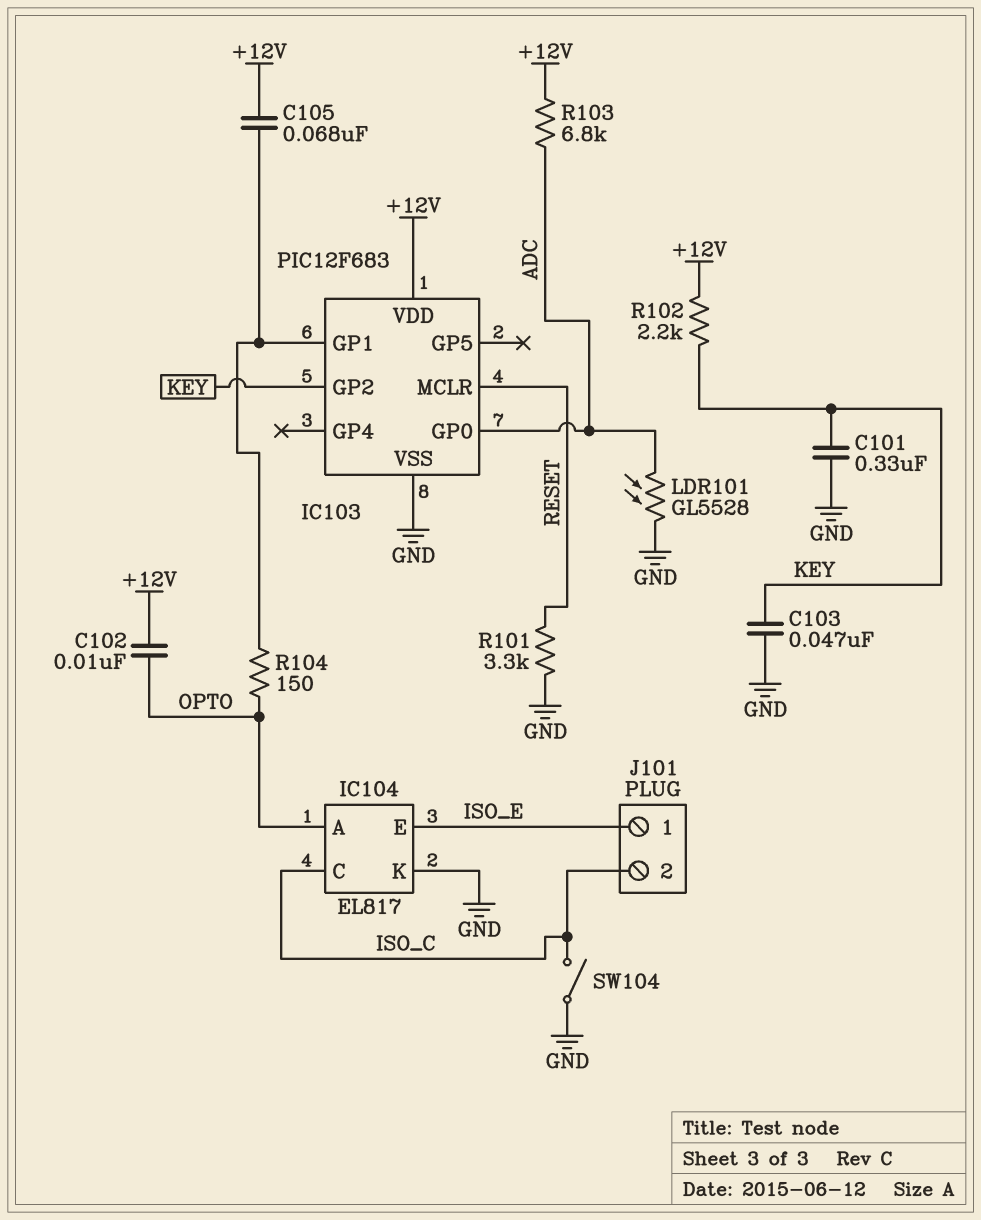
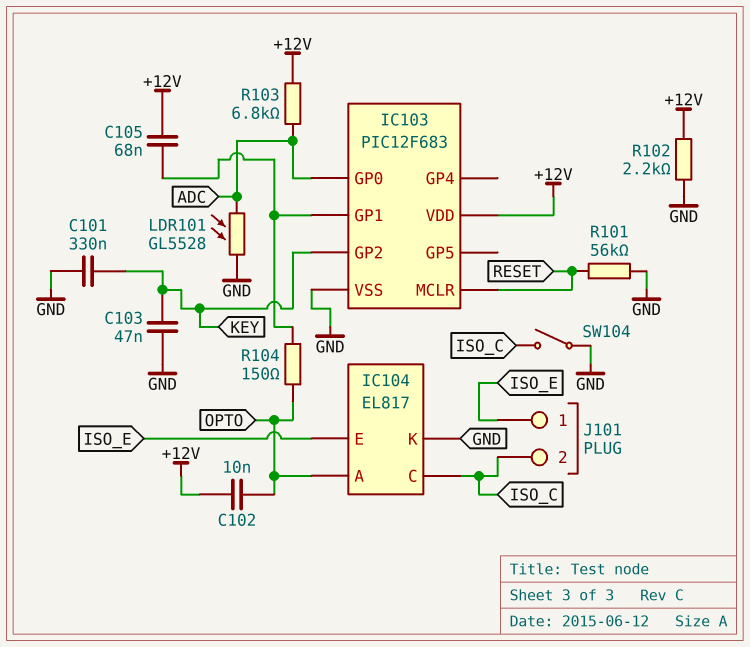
R101: 3.3k (GND, RESET) -> 56k (GND, RESET)
R102: 2.2k (+12V, KEY) -> 2.2k (+12V, GND)

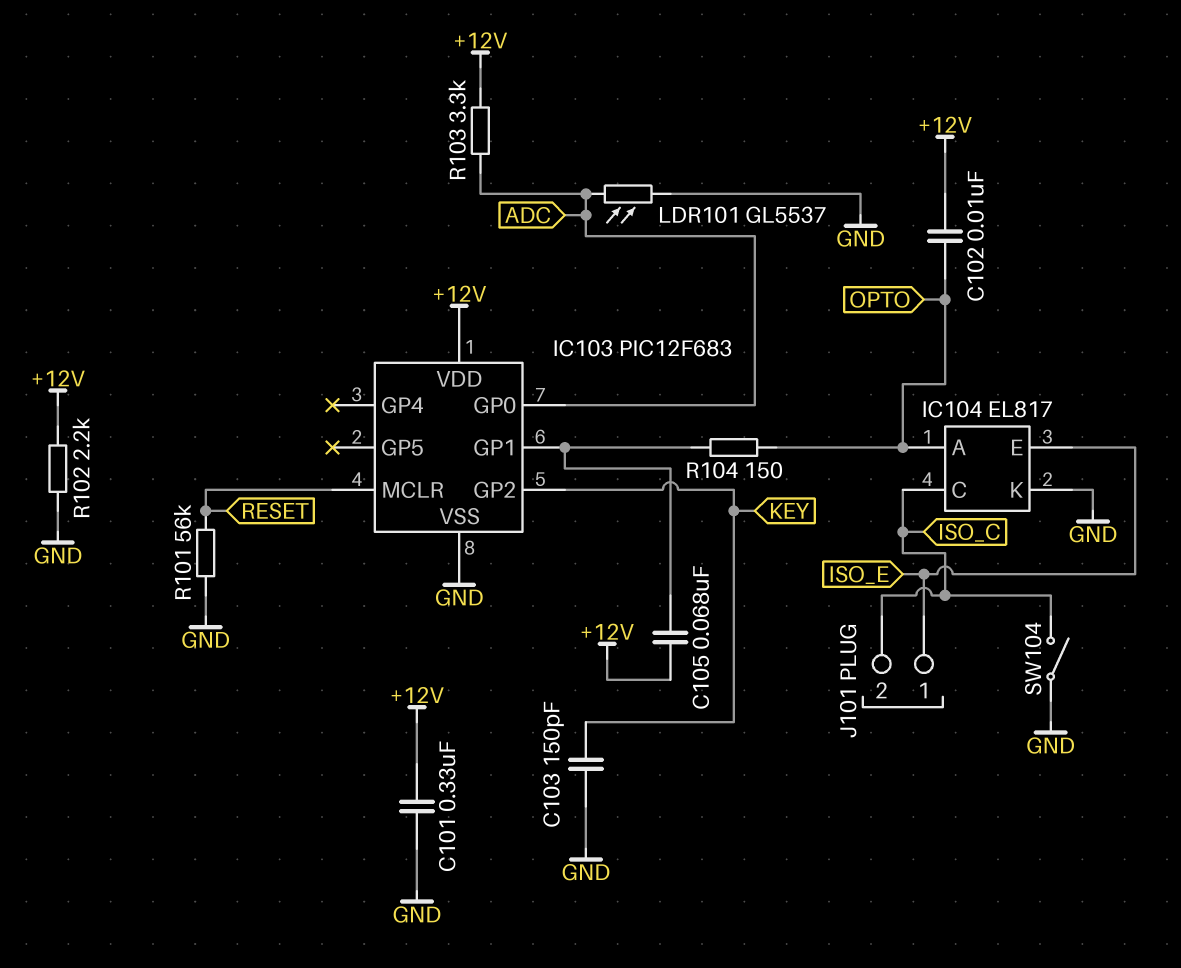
C101: 330nF (GND, KEY) -> 330nF (+12V, GND)
C103: 47nF (GND, KEY) -> 150pF (GND, KEY)
LDR101: GL5528 (ADC, GND) -> GL5537 (ADC, GND)
R103: 6.8k (+12V, ADC) -> 3.3k (+12V, ADC)

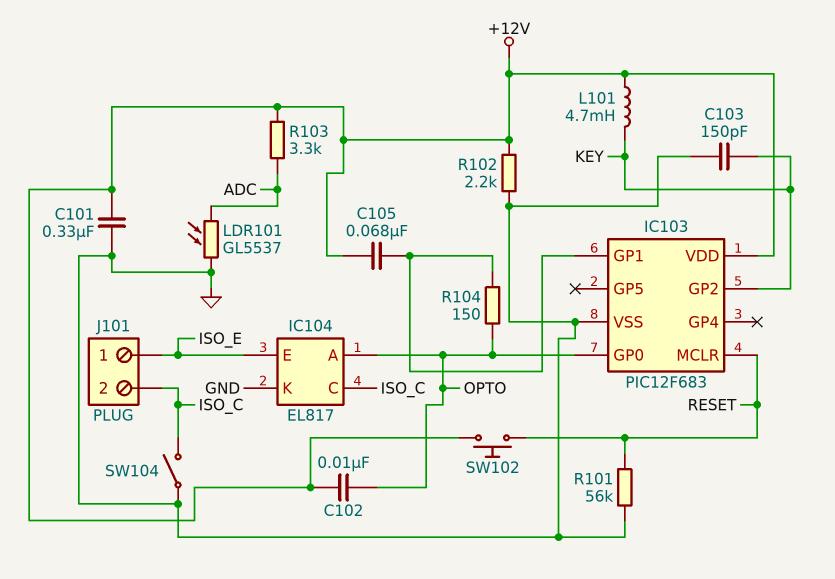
IC103 pin GP0: ADC -> OPTO
L101: none -> 4.7mH (+12V, KEY)
SW102: none -> button (+12V, RESET)

